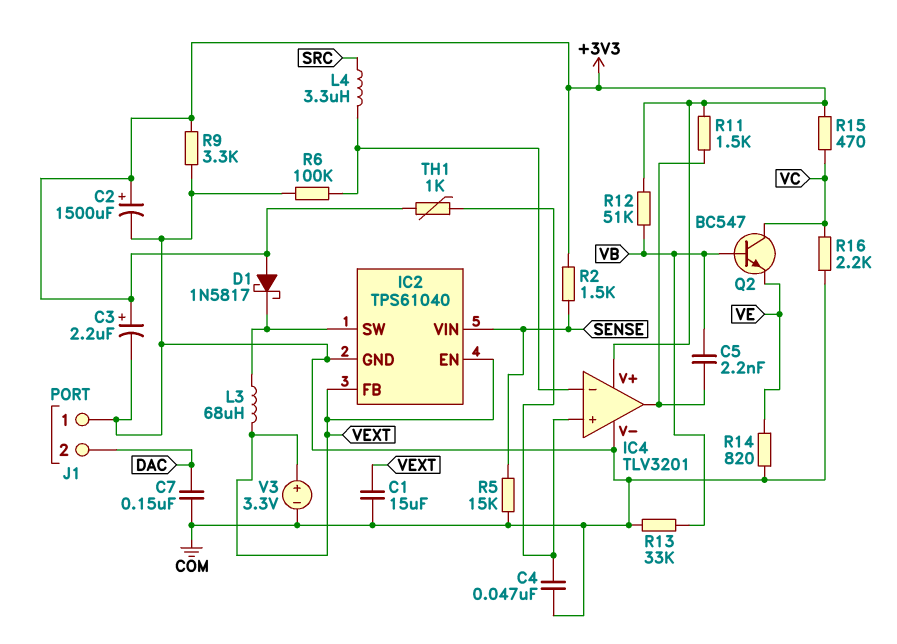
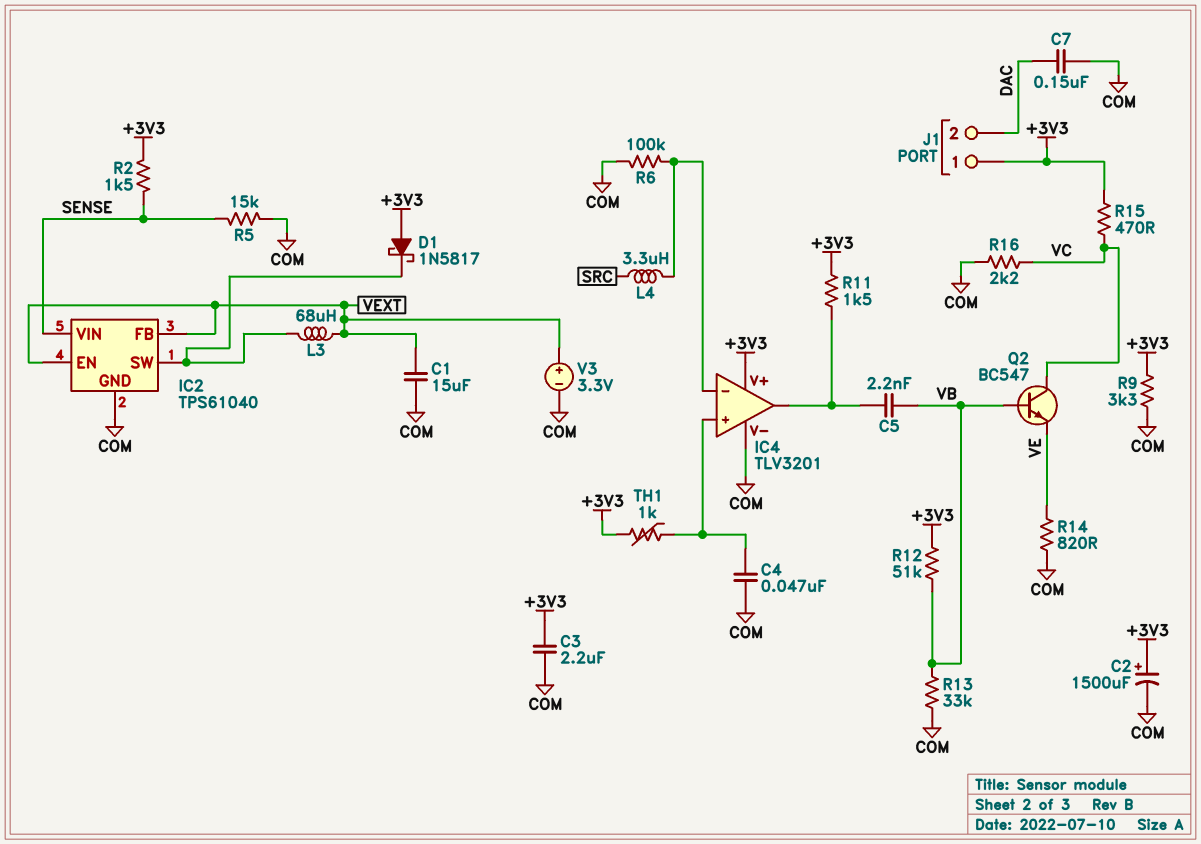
C3: 2.2uF (plus +3V3, minus COM) -> 2.2uF (+3V3, COM)
J1 pin 1: COM -> +3V3

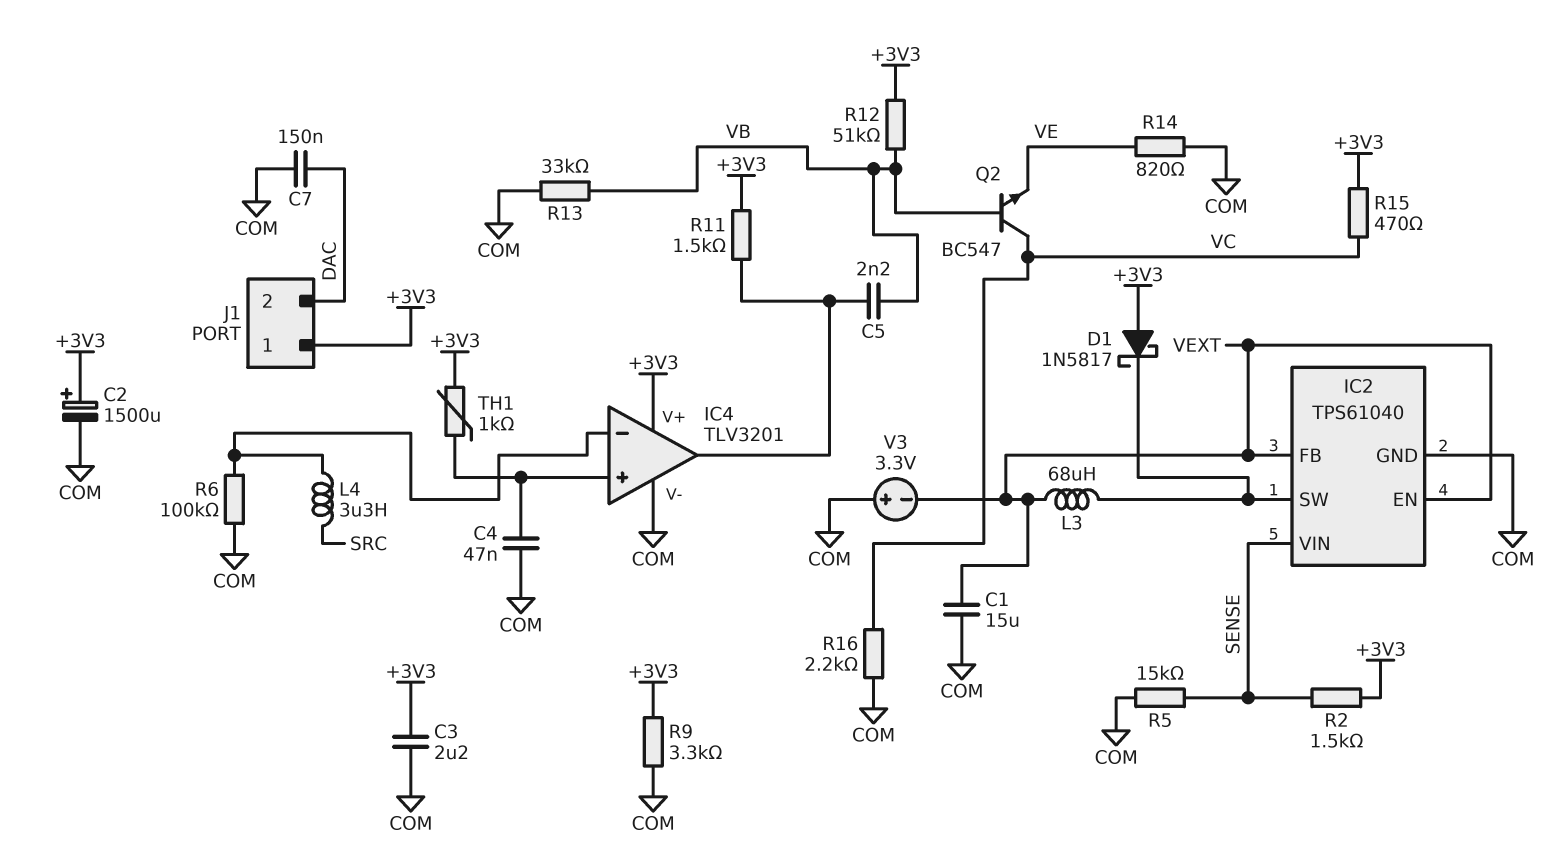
V3: 3.3V (plus VEXT, minus COM) -> 3.3V (plus COM, minus VEXT)

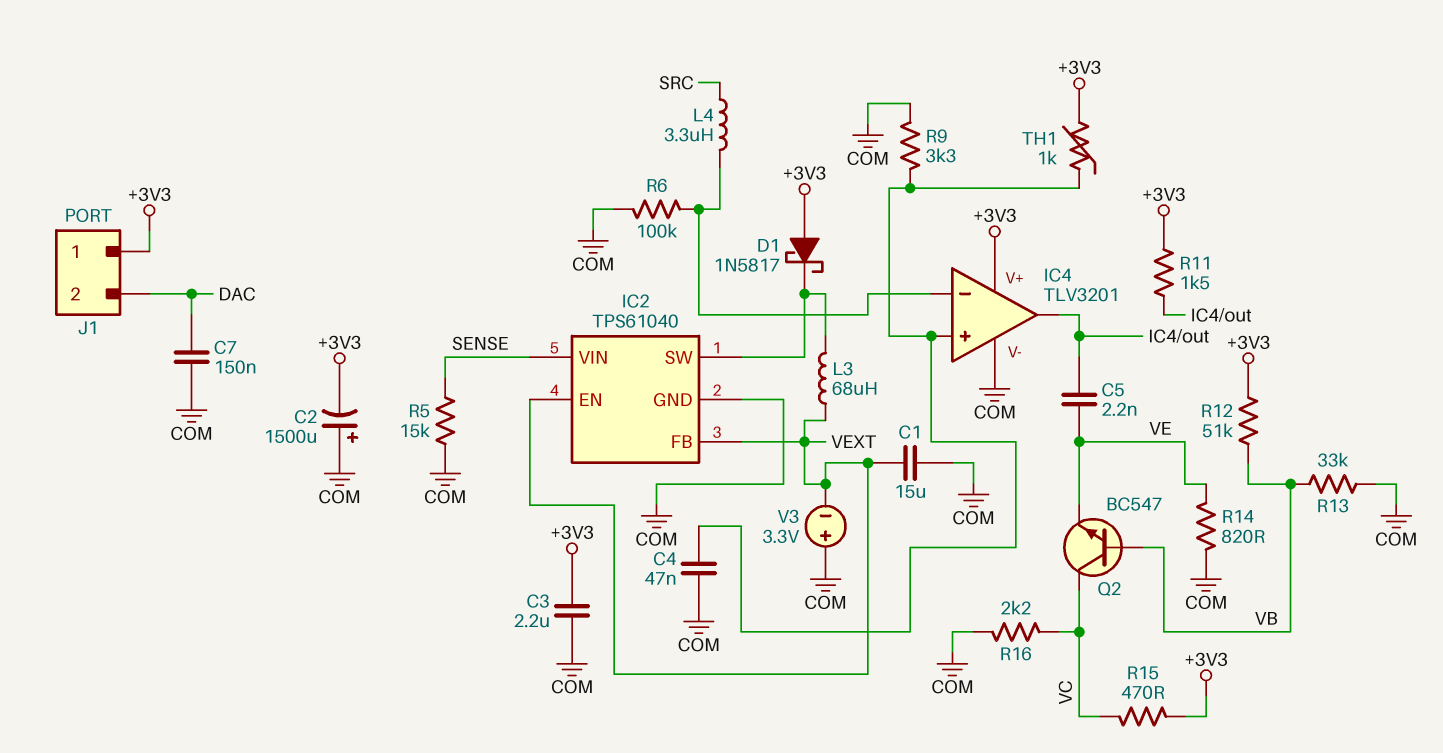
C2: 1500uF (plus +3V3, minus COM) -> 1500uF (plus COM, minus +3V3)
C5: 2.2nF (IC4/out, VB) -> 2.2nF (IC4/out, VE)
R2: 1.5k (+3V3, SENSE) -> none
R9: 3.3k (+3V3, COM) -> 3.3k (COM, IC4/in+)

